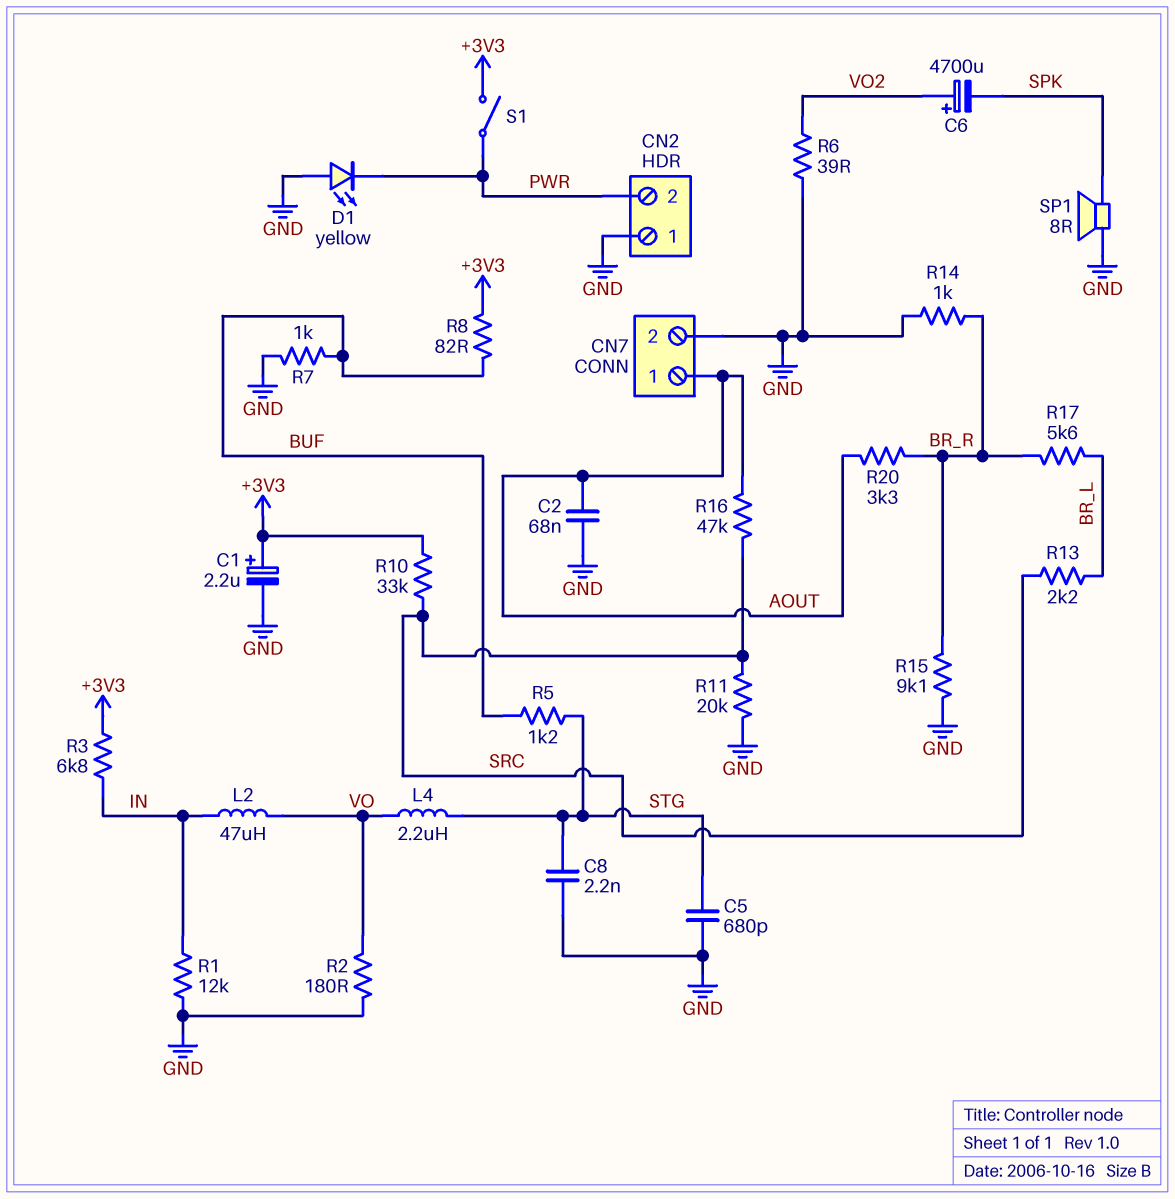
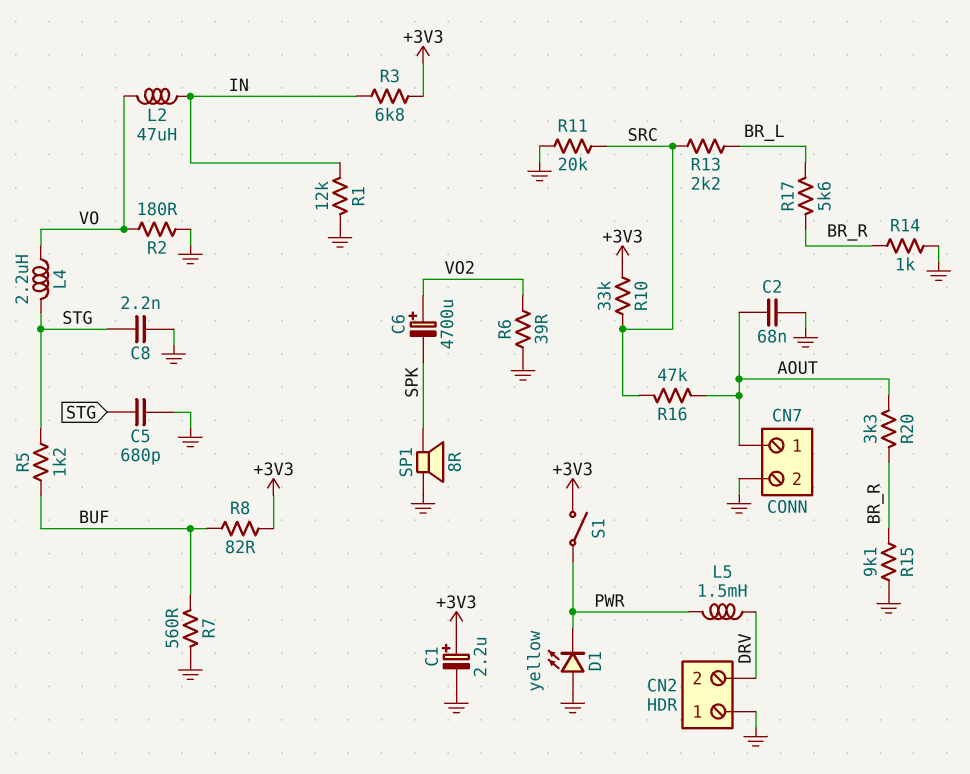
CN2 pin 2: PWR -> DRV
L5: none -> 1.5mH (DRV, PWR)
R7: 1k (BUF, GND) -> 560 (BUF, GND)

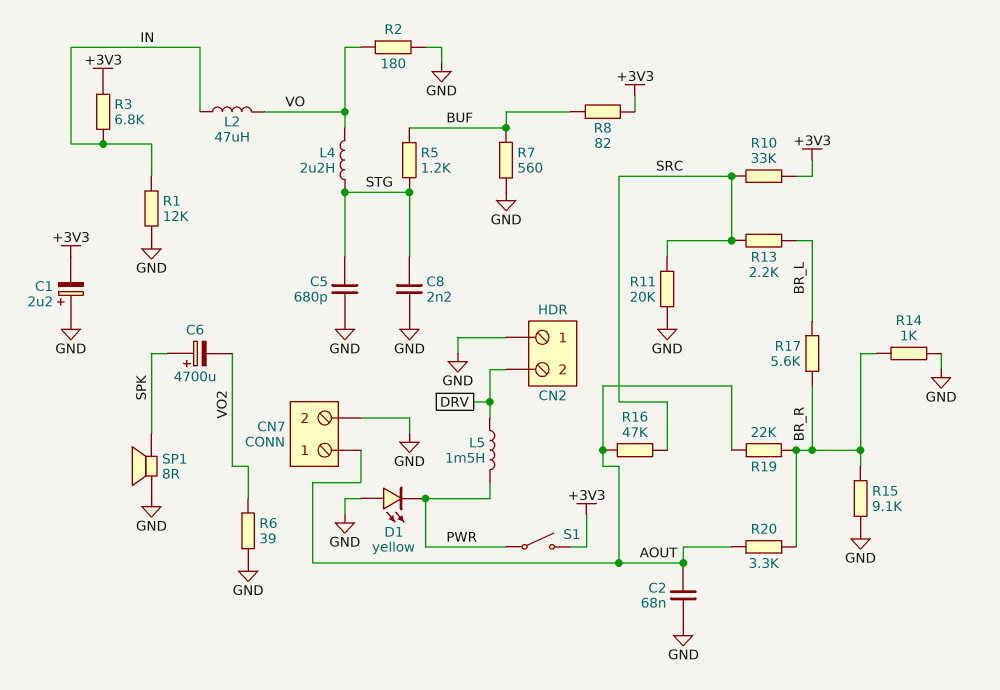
C1: 2.2uF (plus +3V3, minus GND) -> 2.2uF (plus GND, minus +3V3)
C6: 4700uF (plus VO2, minus SPK) -> 4700uF (plus SPK, minus VO2)
R19: none -> 22k (AOUT, BR_R)

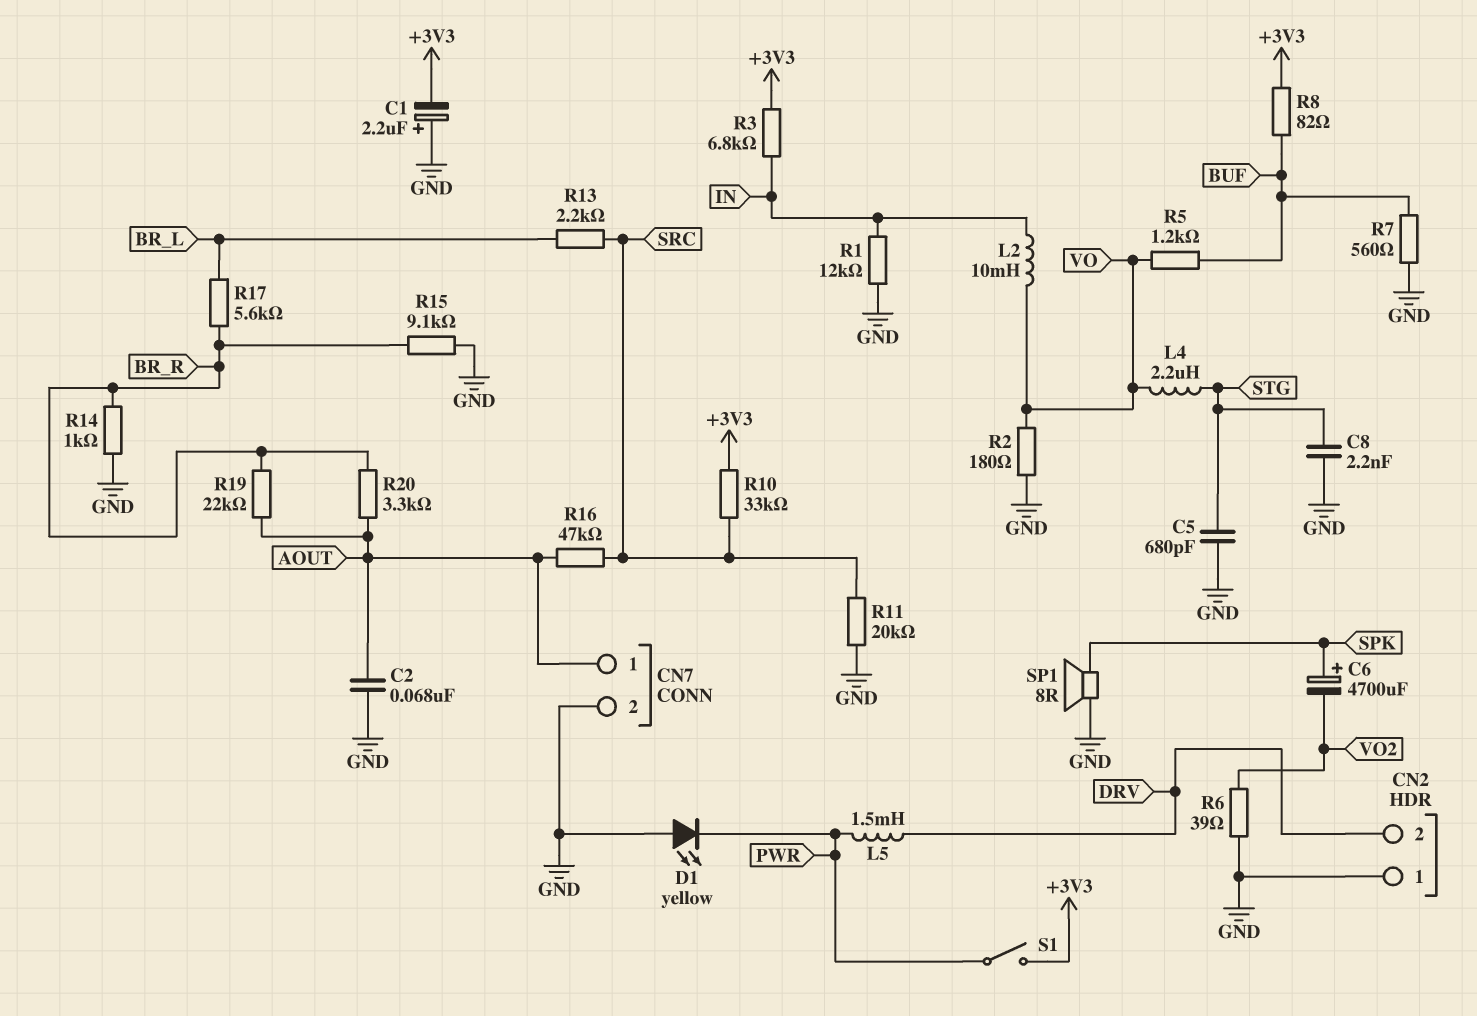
L2: 47uH (IN, VO) -> 10mH (IN, VO)
R5: 1.2k (BUF, STG) -> 1.2k (BUF, VO)

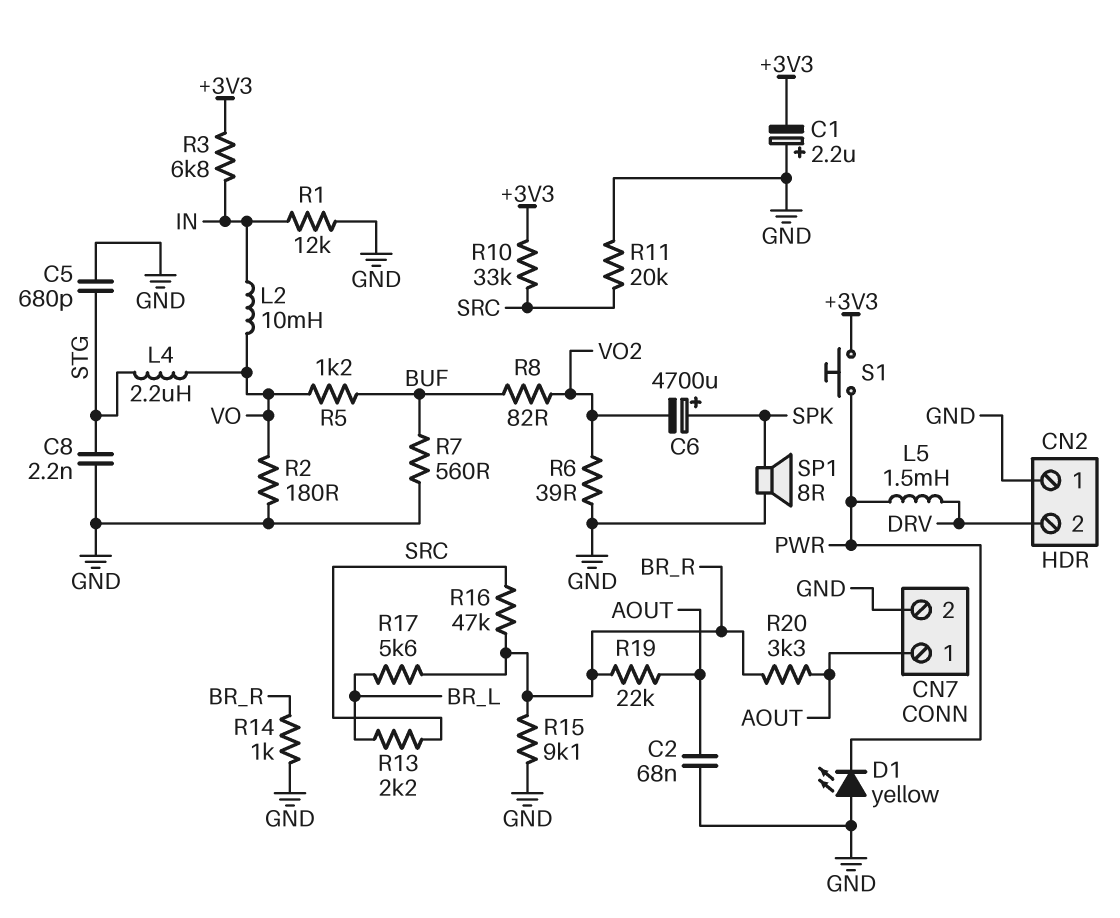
R8: 82 (+3V3, BUF) -> 82 (BUF, VO2)
R16: 47k (AOUT, SRC) -> 47k (BR_R, SRC)
S1: switch (+3V3, PWR) -> button (+3V3, PWR)

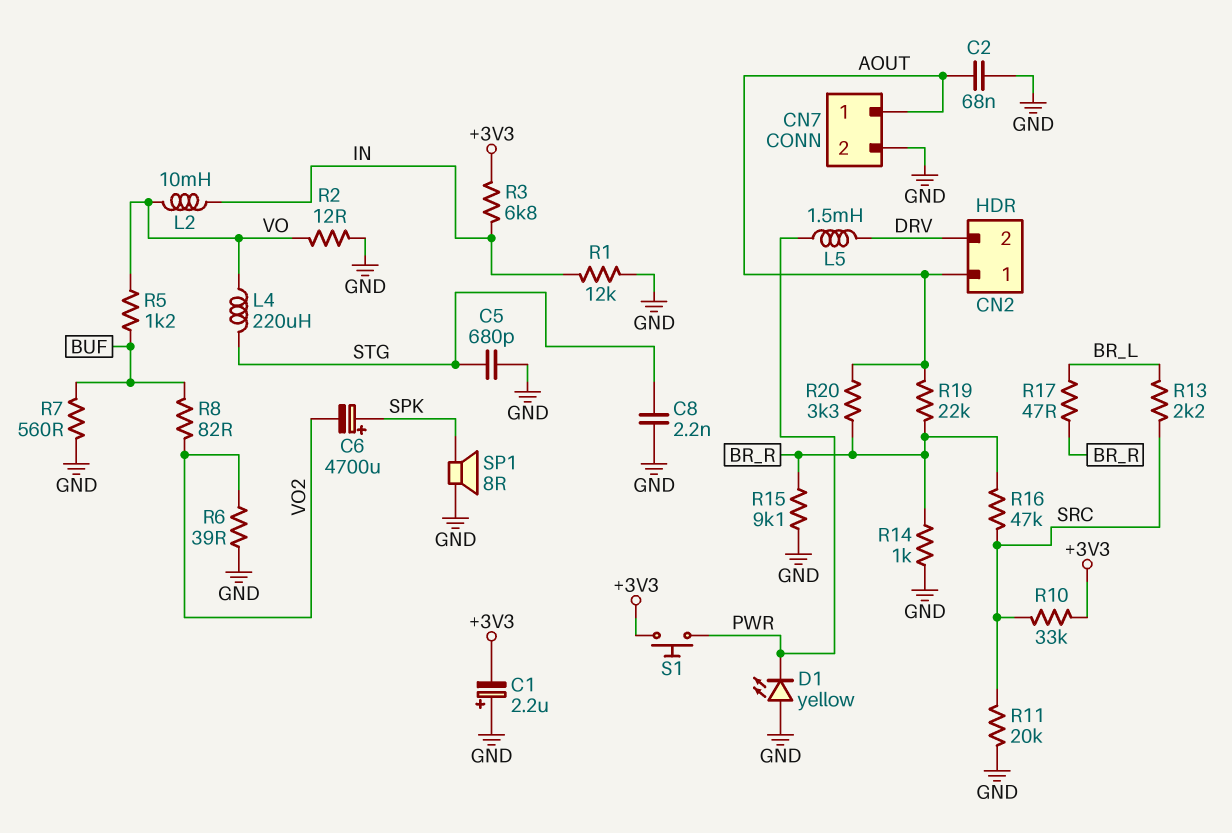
CN2 pin 1: GND -> AOUT
L4: 2.2uH (STG, VO) -> 220uH (STG, VO)
R2: 180 (GND, VO) -> 12 (GND, VO)
R17: 5.6k (BR_L, BR_R) -> 47 (BR_L, BR_R)

